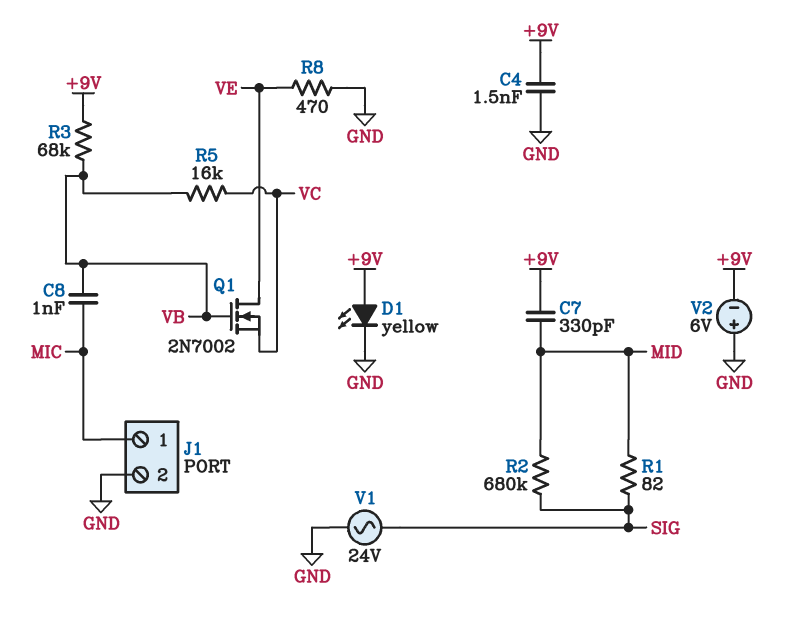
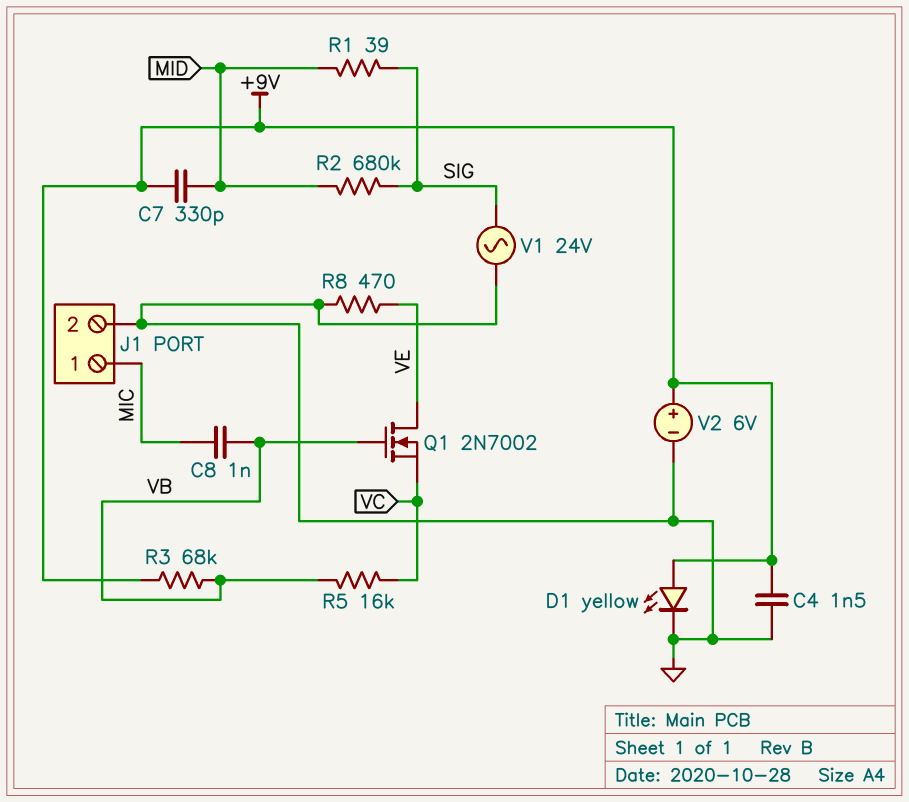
R1: 82 (MID, SIG) -> 39 (MID, SIG)
V2: 6V (plus GND, minus +9V) -> 6V (plus +9V, minus GND)

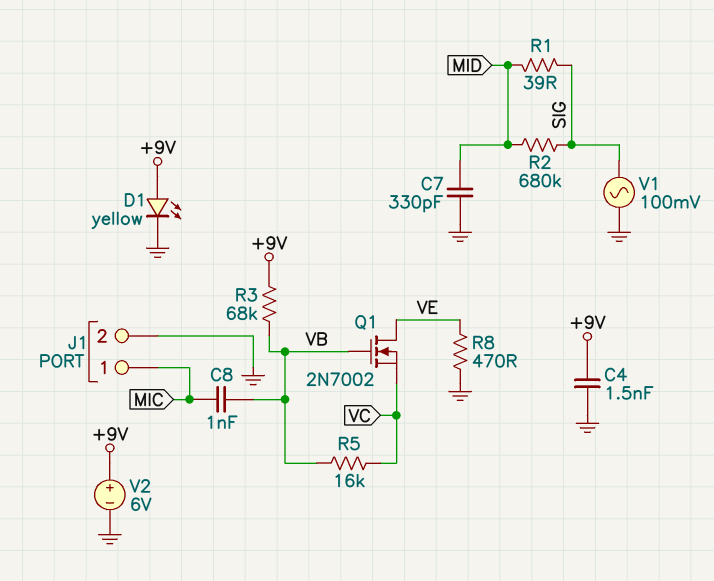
C7: 330pF (+9V, MID) -> 330pF (GND, MID)
V1: AC 24V (GND, SIG) -> AC 100mV (GND, SIG)

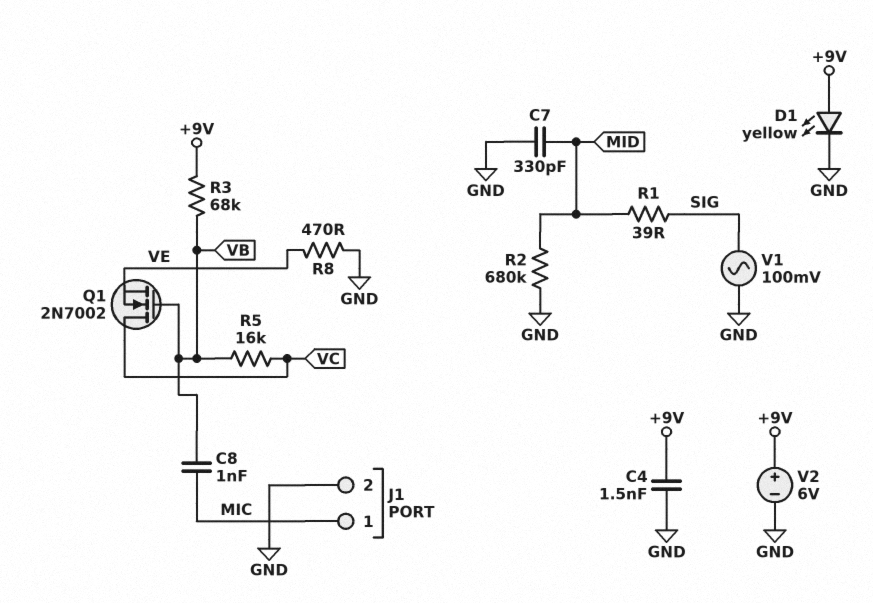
Q1: NMOS 2N7002 (G VB, D VE, S VC) -> NMOS 2N7002 (G VB, D VC, S VE)
R2: 680k (MID, SIG) -> 680k (GND, MID)

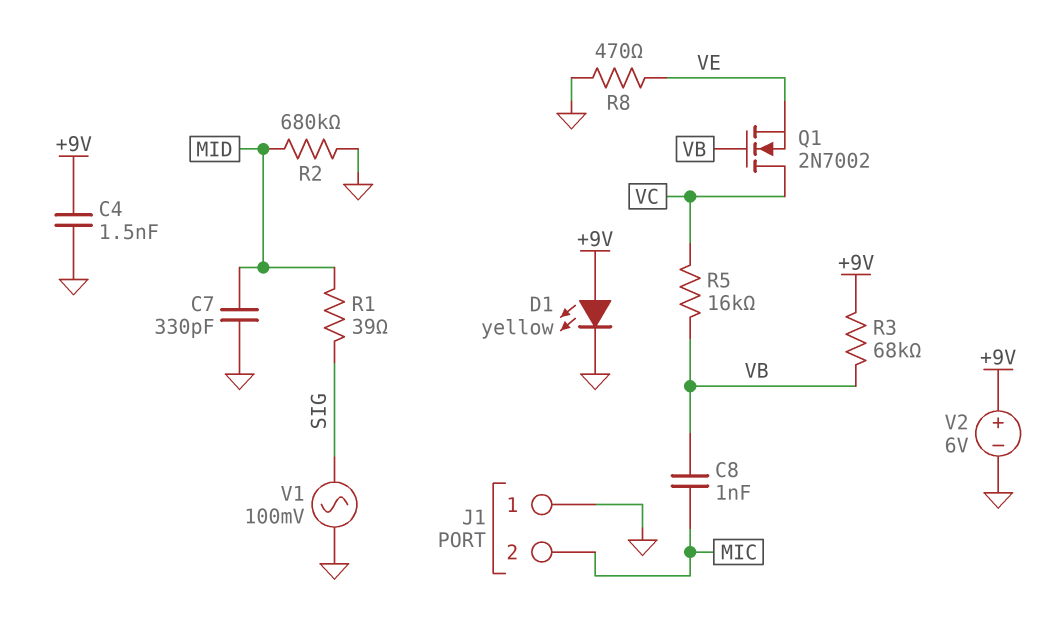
J1 pin 1: MIC -> GND
J1 pin 2: GND -> MIC

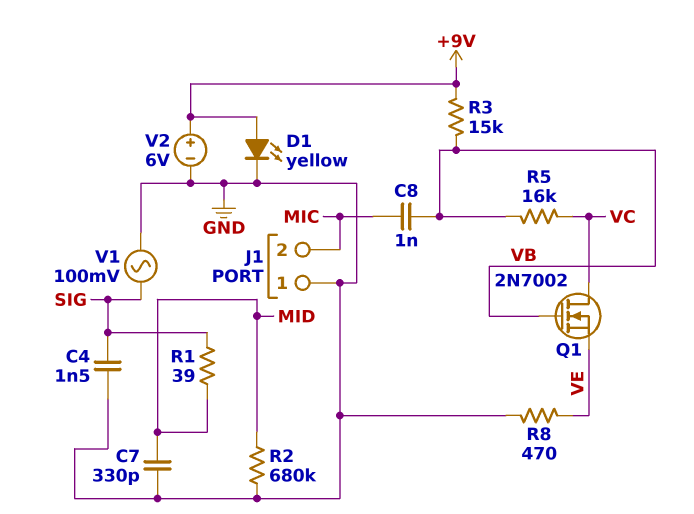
C4: 1.5nF (+9V, GND) -> 1.5nF (GND, SIG)
R3: 68k (+9V, VB) -> 15k (+9V, VB)

